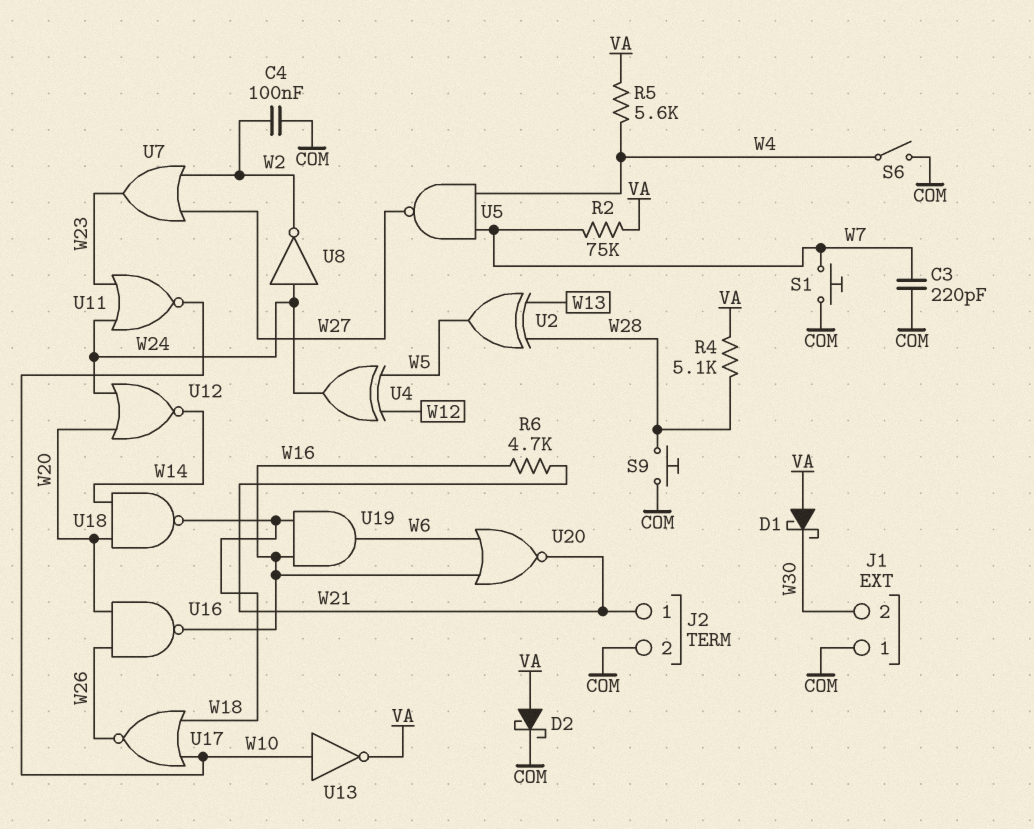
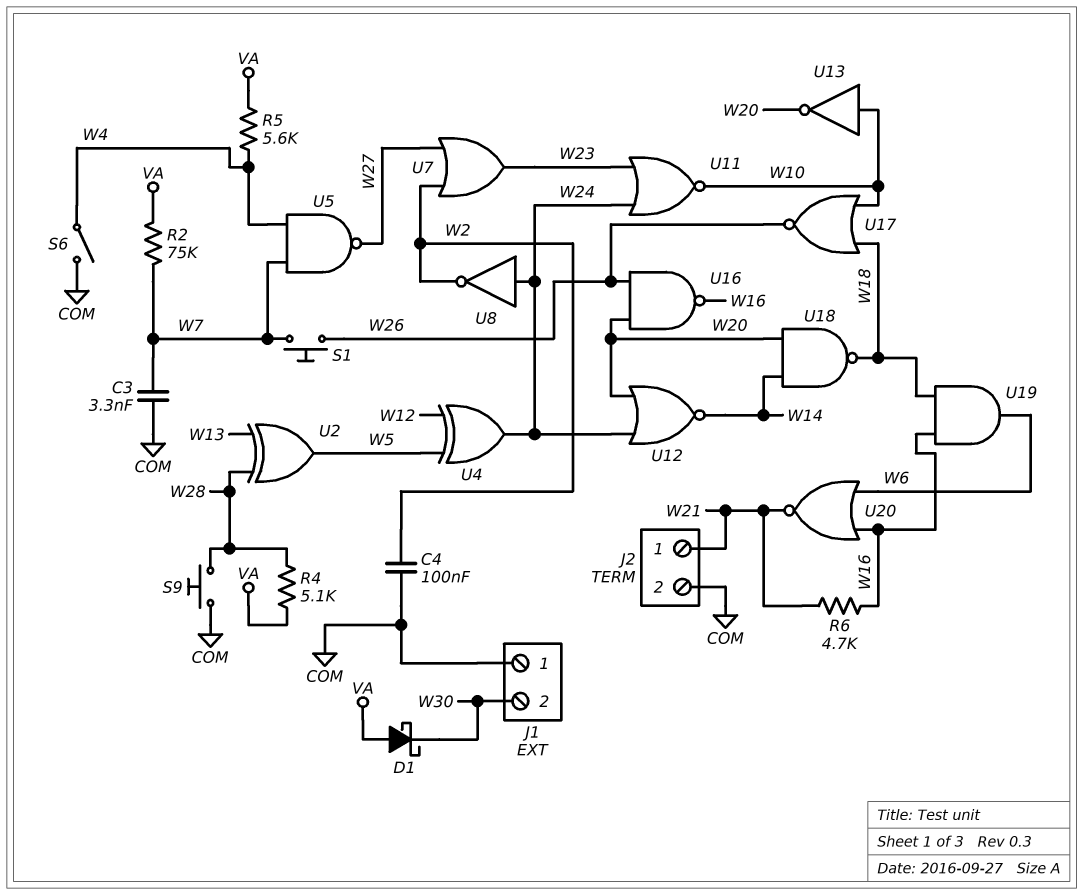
C3: 220pF (COM, W7) -> 3.3nF (COM, W7)
D2: schottky (A VA, K COM) -> none
S1: button (COM, W7) -> button (W7, W26)
U13: NOT (in W10, out VA) -> NOT (in W10, out W20)

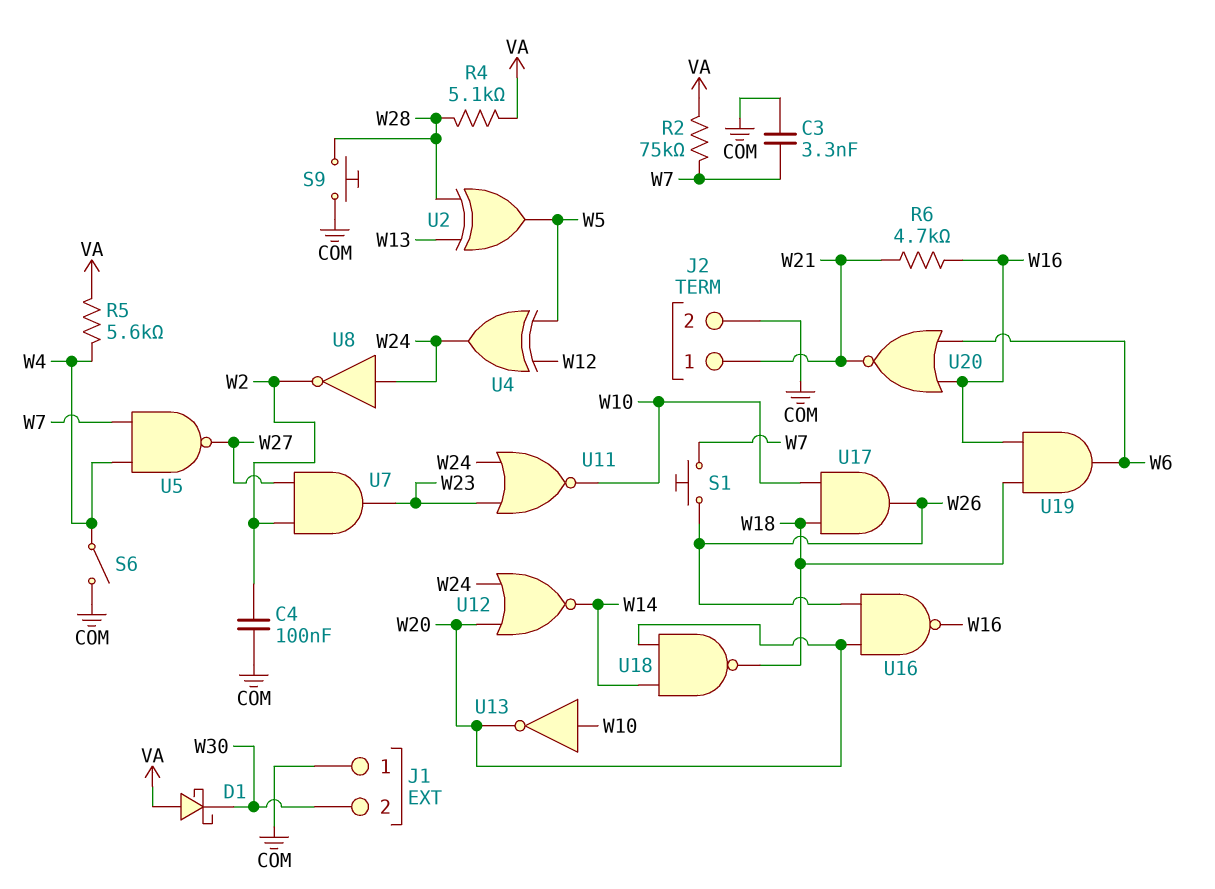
U7: OR (in W2, in W27, out W23) -> AND (in W2, in W27, out W23)
U17: NOR (in W10, in W18, out W26) -> AND (in W10, in W18, out W26)

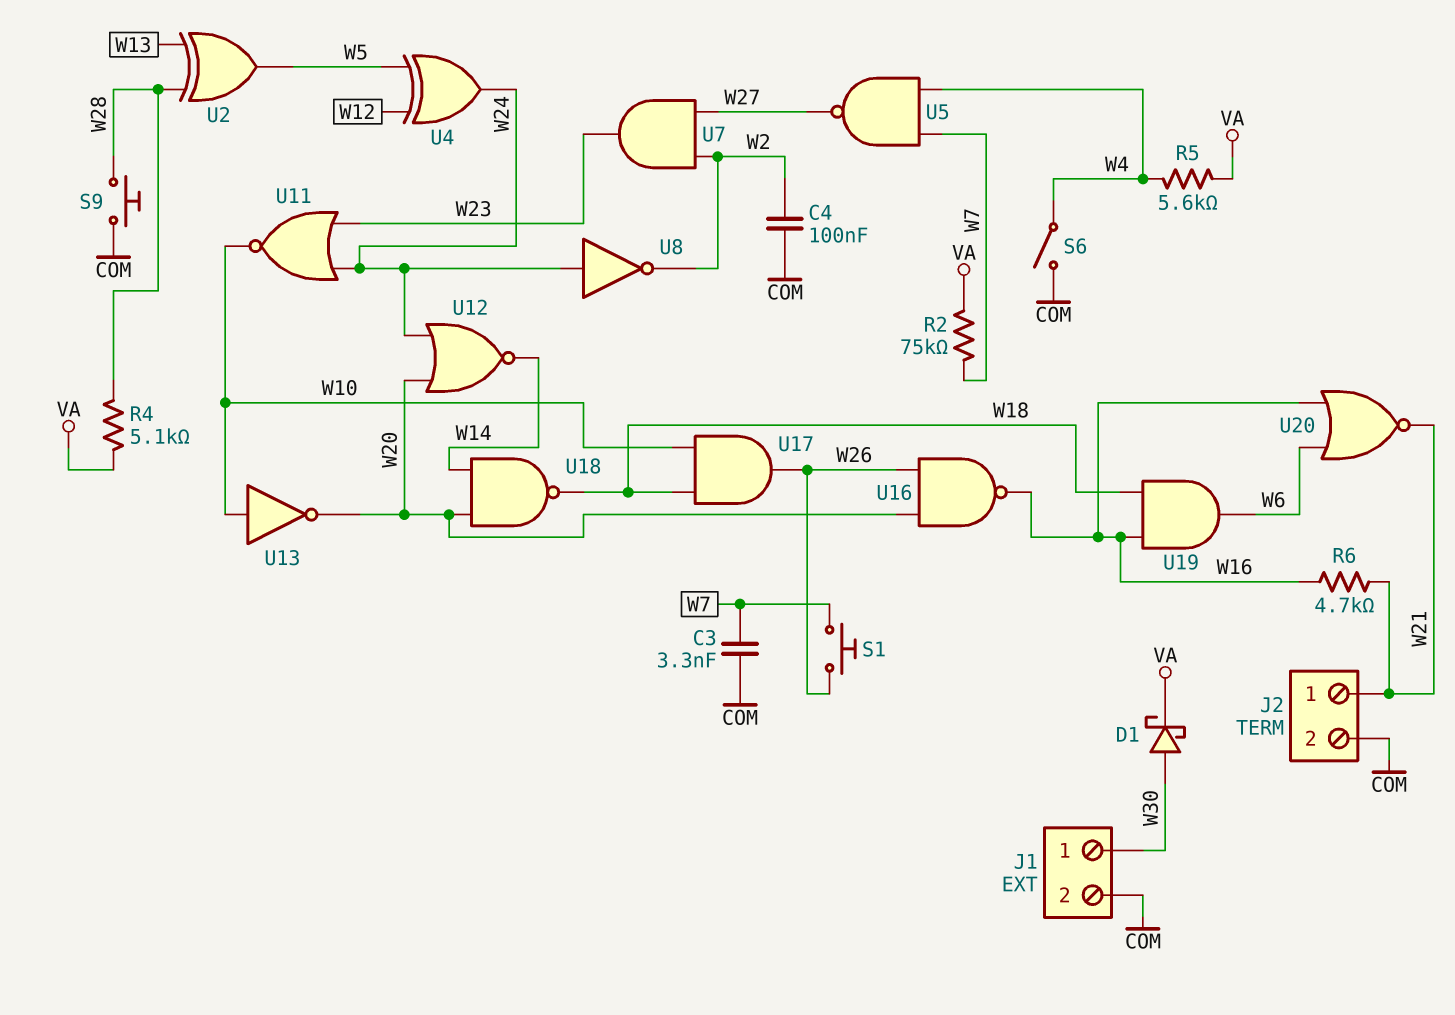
D1: schottky (A VA, K W30) -> schottky (A W30, K VA)
J1 pin 1: COM -> W30
J1 pin 2: W30 -> COM

